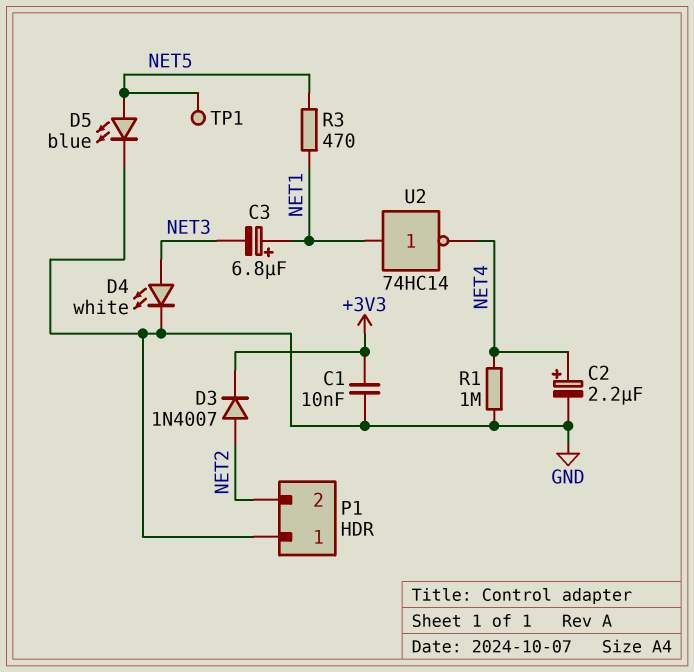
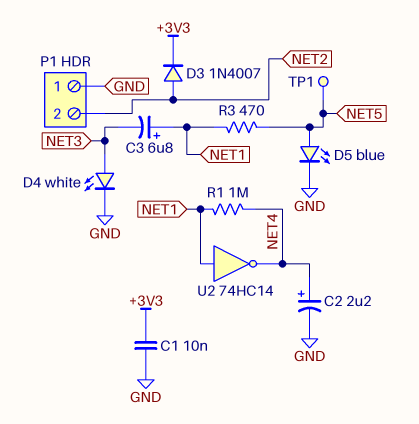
R1: 1M (GND, NET4) -> 1M (NET1, NET4)

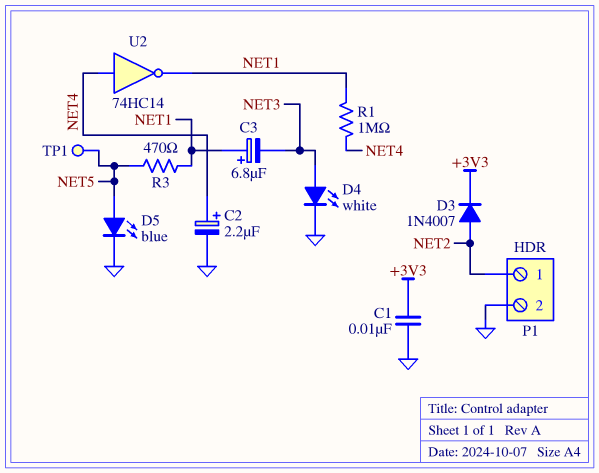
P1 pin 1: GND -> NET2
P1 pin 2: NET2 -> GND
U2: NOT 74HC14 (in NET1, out NET4) -> NOT 74HC14 (in NET4, out NET1)

